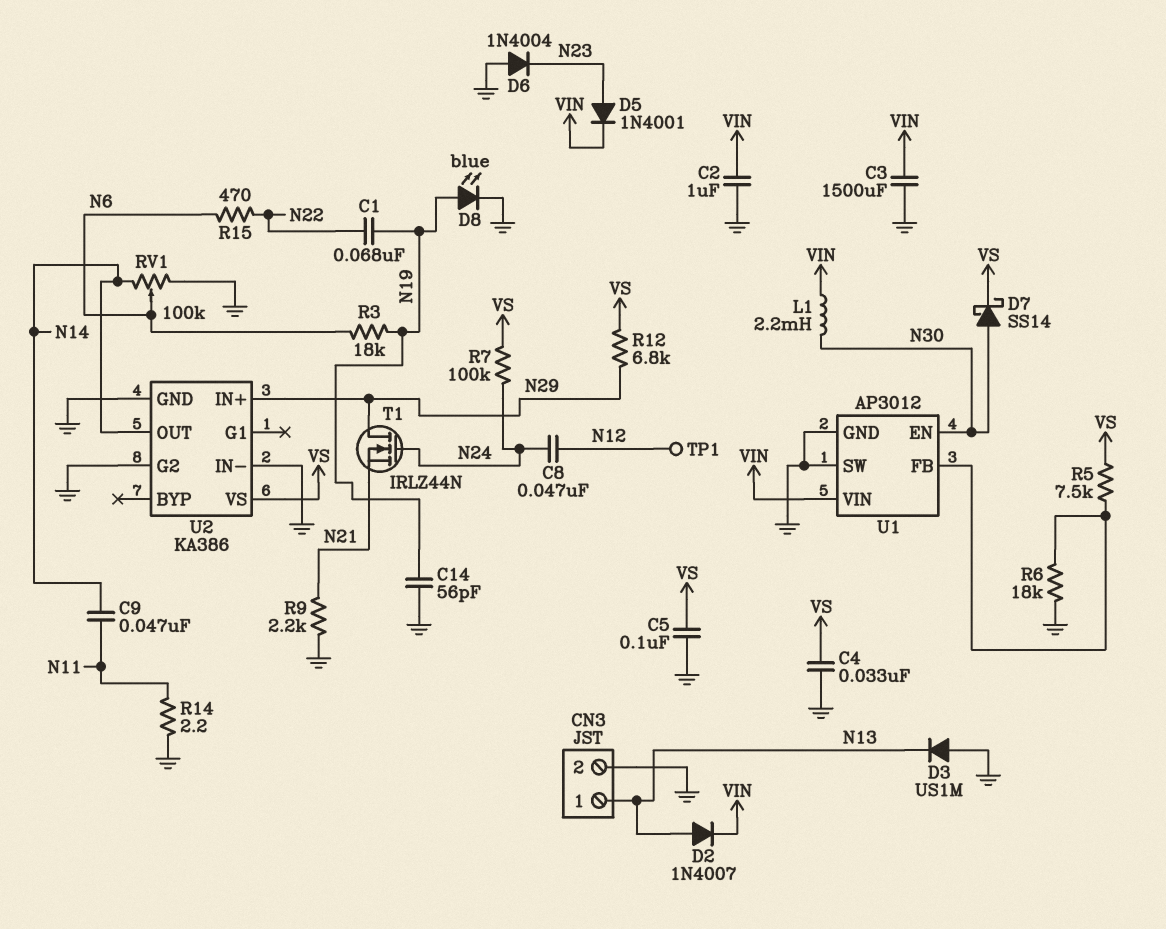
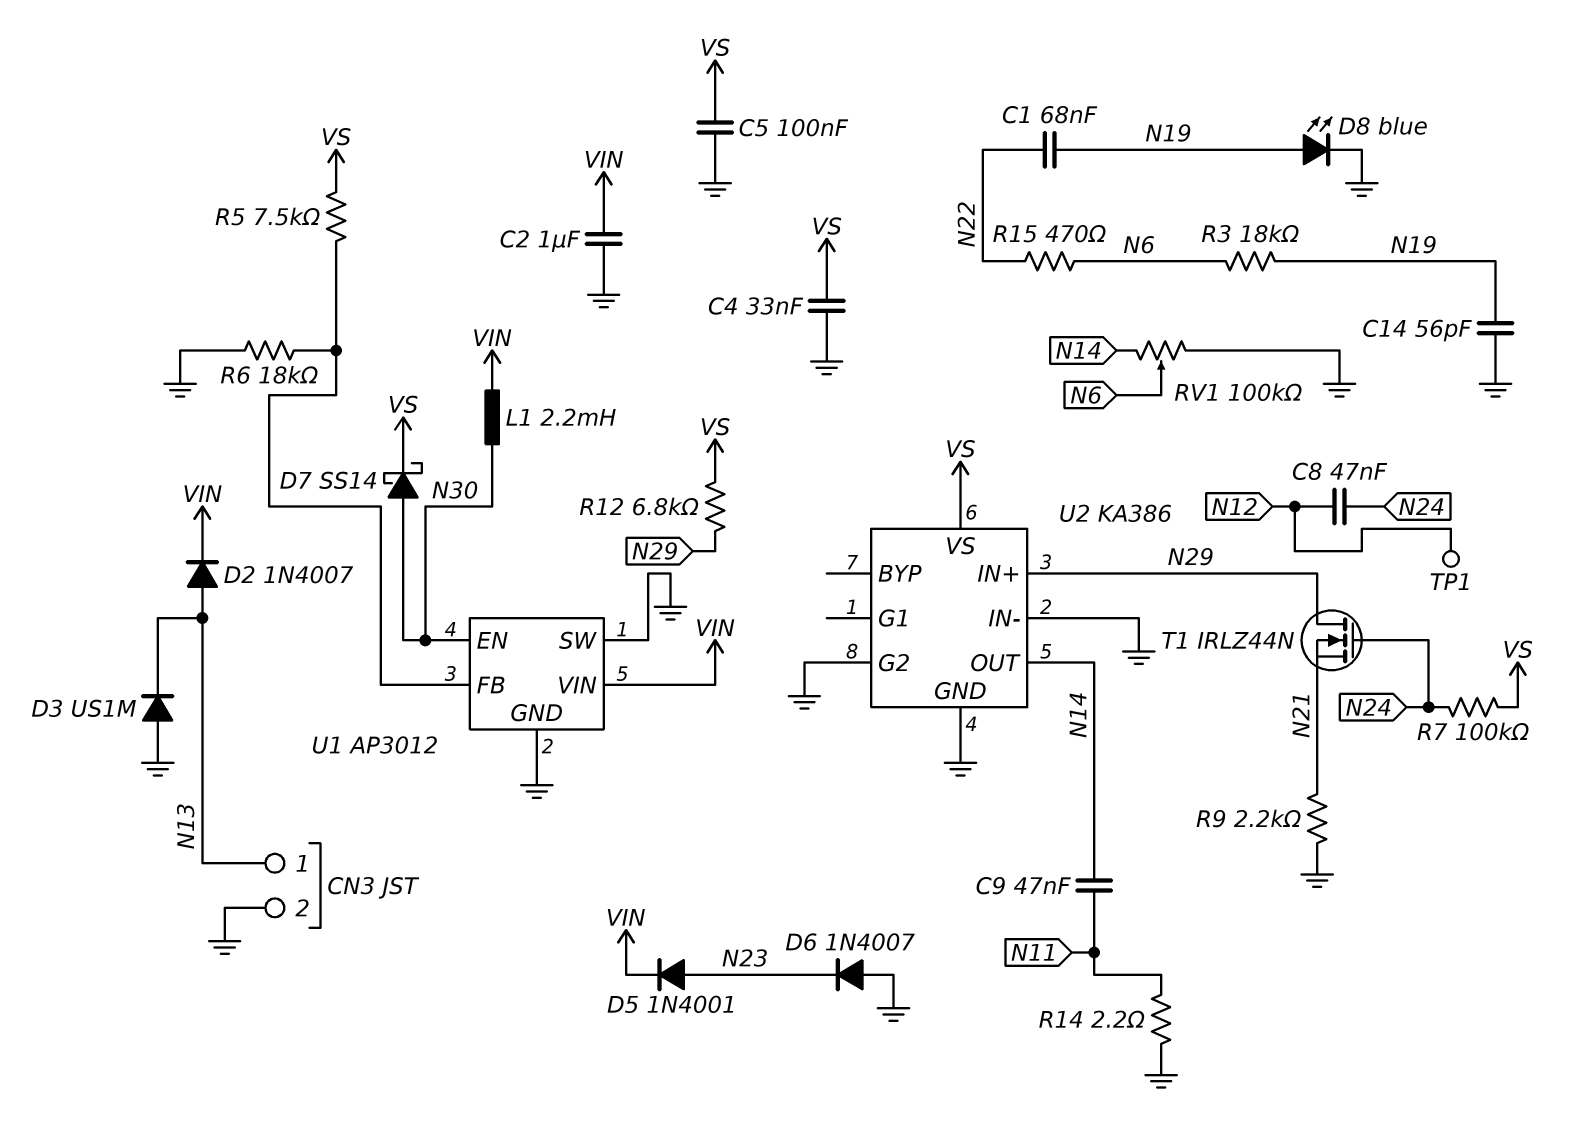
C3: 1500uF (GND, VIN) -> none
D6: diode 1N4004 (A GND, K N23) -> diode 1N4007 (A GND, K N23)

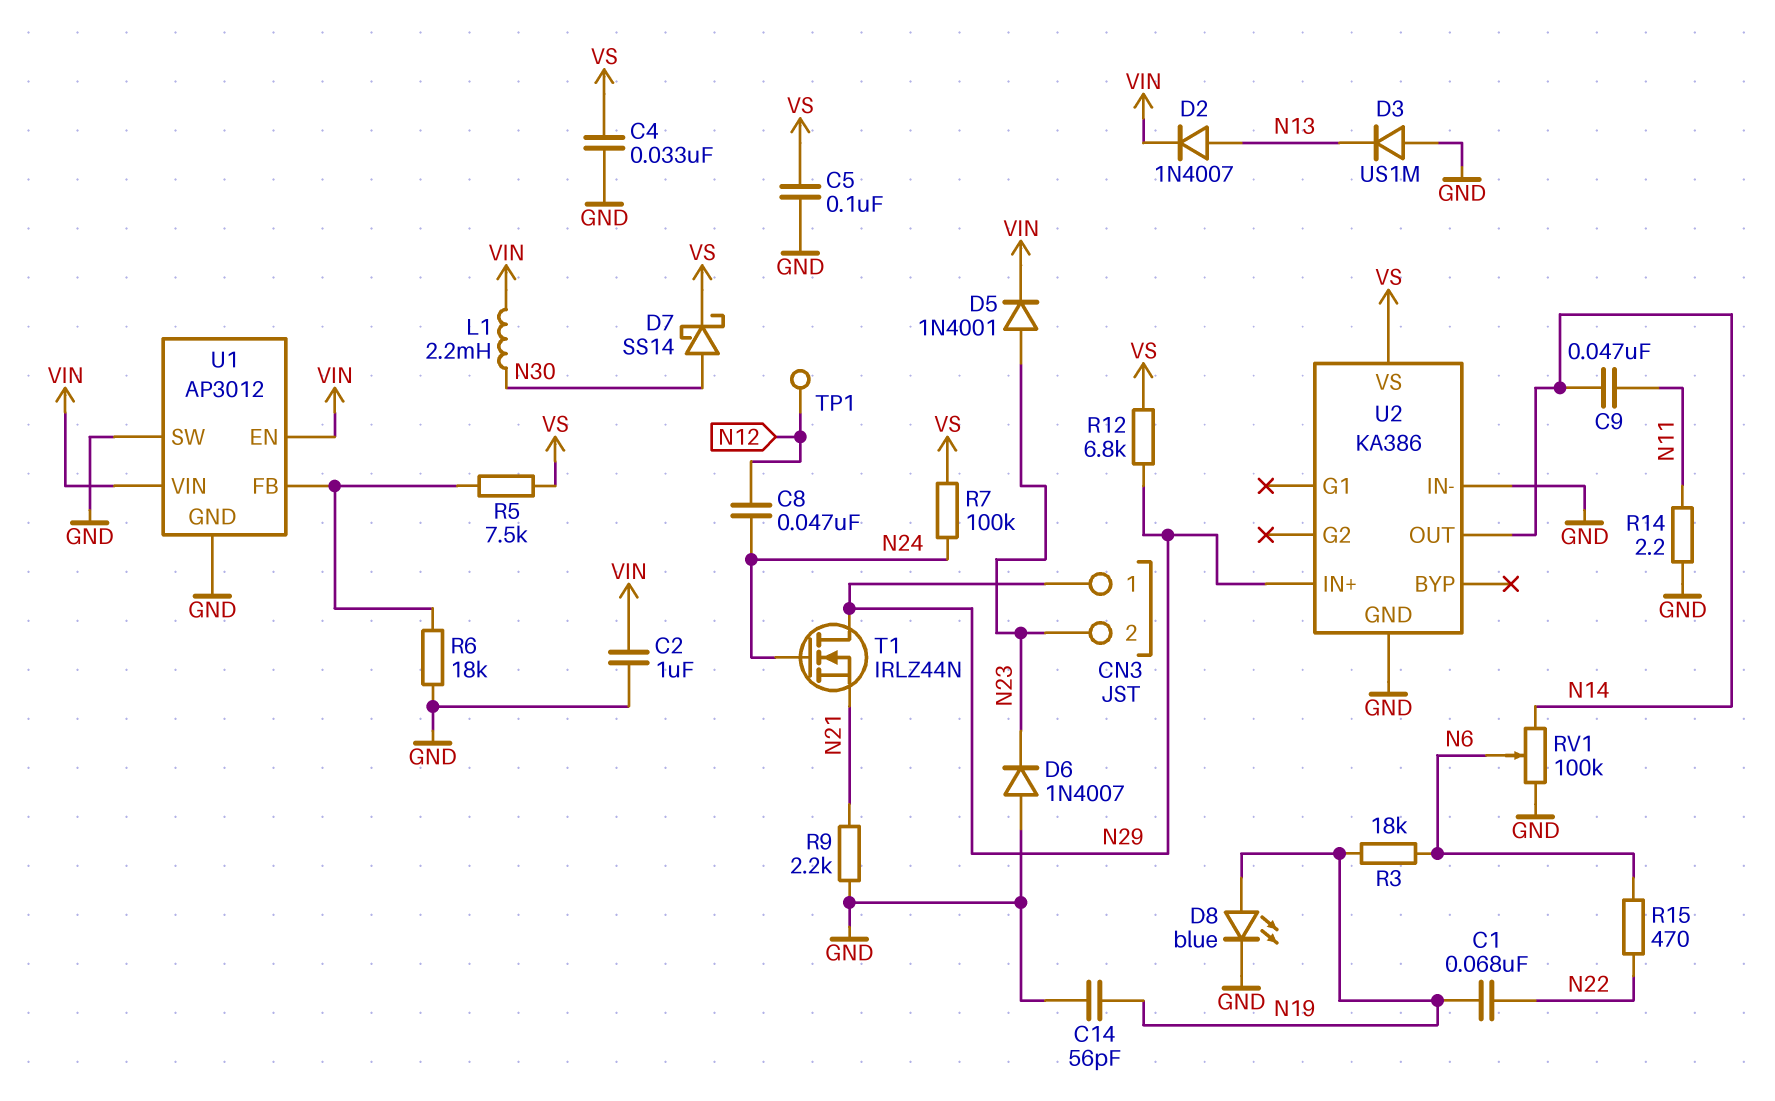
CN3 pin 1: N13 -> N29
CN3 pin 2: GND -> N23
U1 pin EN: N30 -> VIN
U2 pin G2: GND -> none

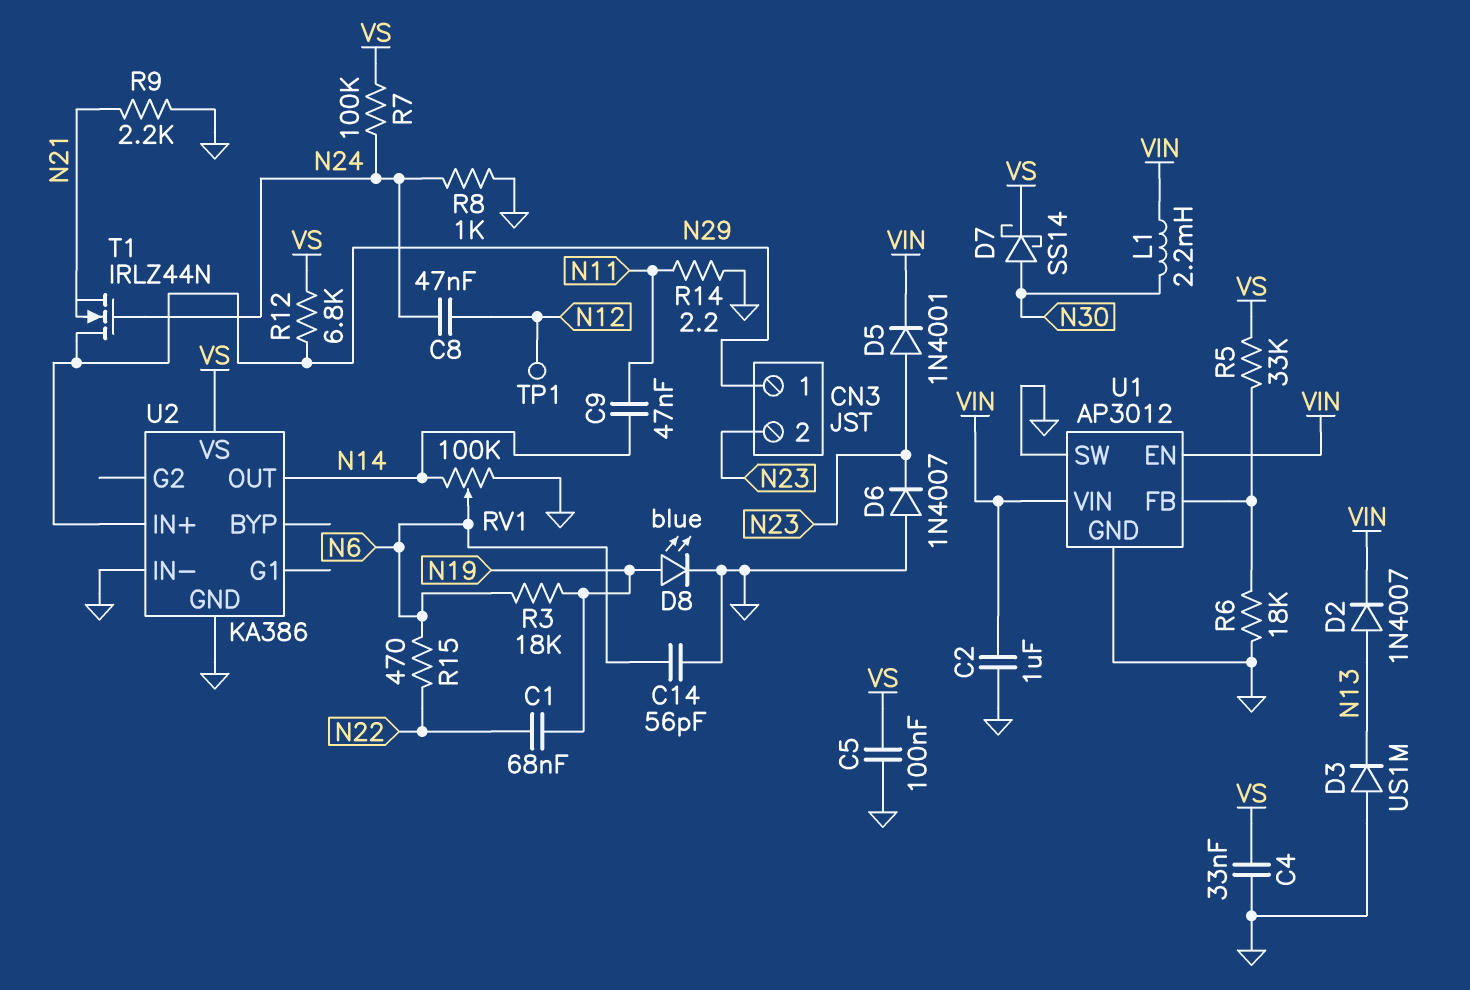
C14: 56pF (GND, N19) -> 56pF (GND, N6)
R5: 7.5k (U1/FB, VS) -> 33k (U1/FB, VS)
R8: none -> 1k (GND, N24)

